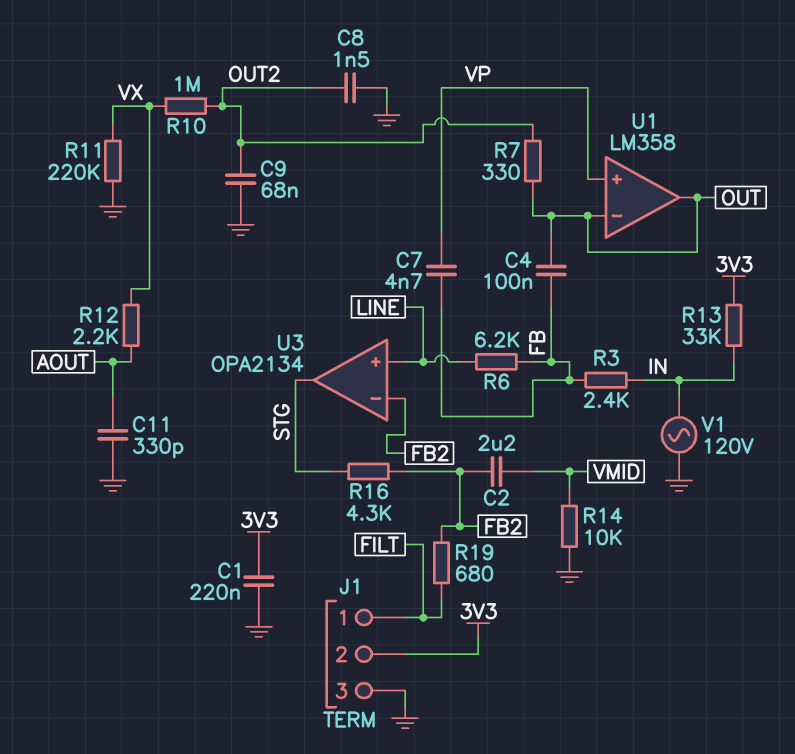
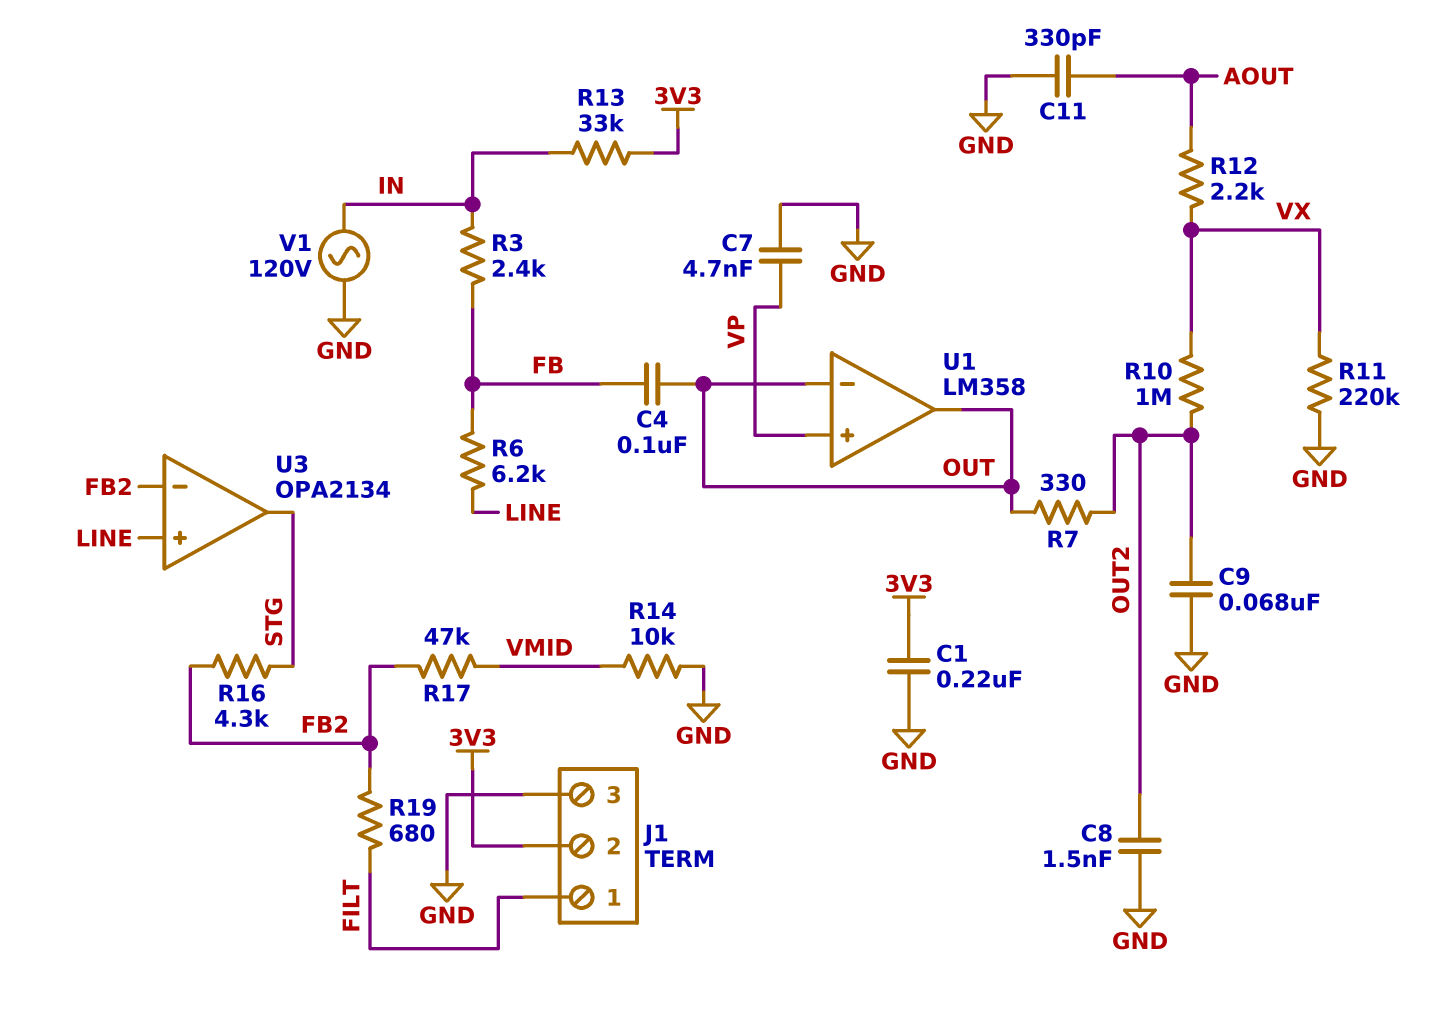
C2: 2.2uF (FB2, VMID) -> none
C7: 4.7nF (FB, VP) -> 4.7nF (GND, VP)
R17: none -> 47k (FB2, VMID)

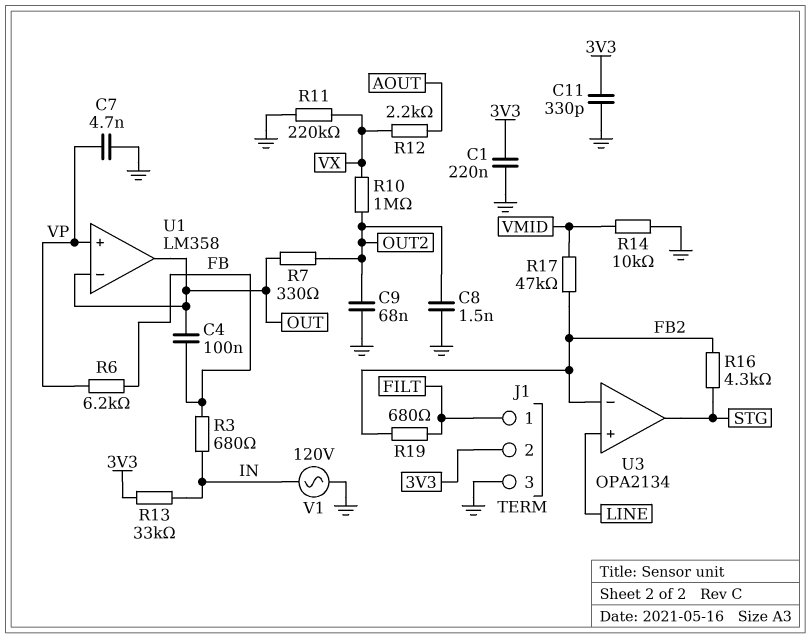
C11: 330pF (AOUT, GND) -> 330pF (3V3, GND)
R3: 2.4k (FB, IN) -> 680 (FB, IN)
R6: 6.2k (FB, LINE) -> 6.2k (FB, VP)

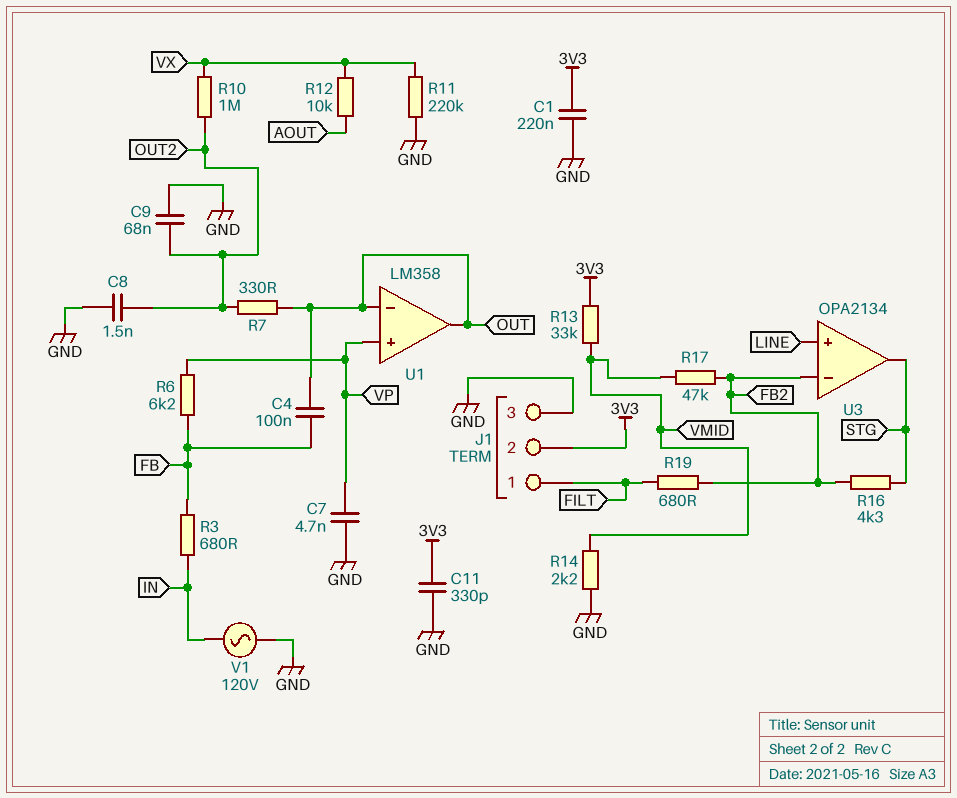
R12: 2.2k (AOUT, VX) -> 10k (AOUT, VX)
R13: 33k (3V3, IN) -> 33k (3V3, VMID)
R14: 10k (GND, VMID) -> 2.2k (GND, VMID)

